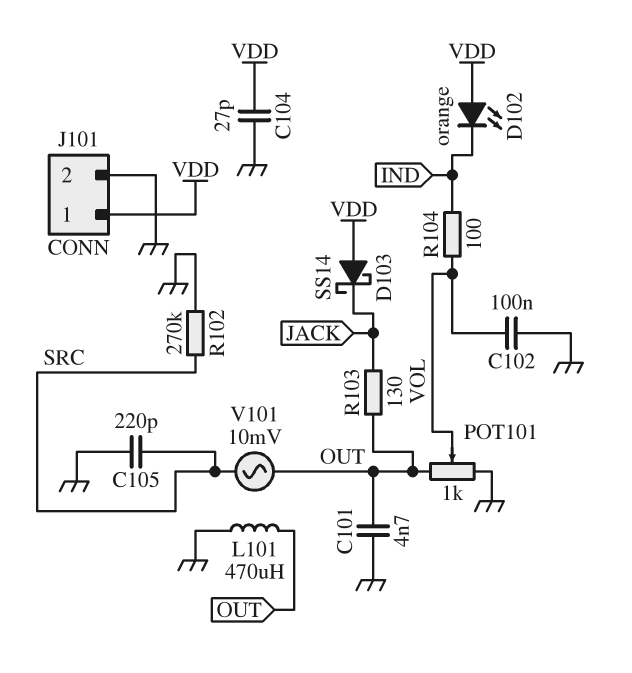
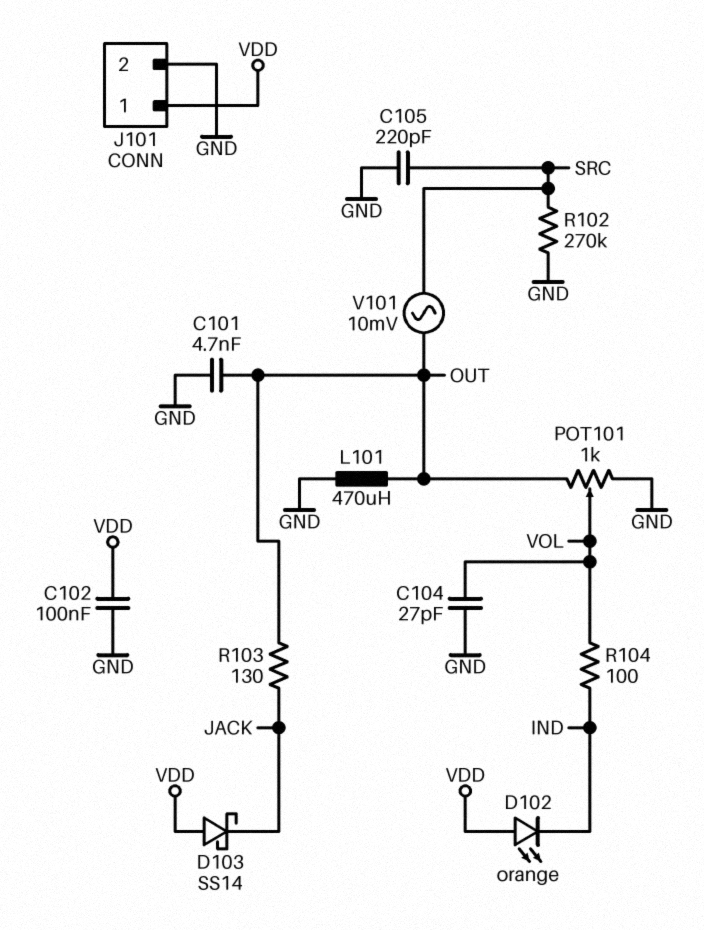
C102: 100nF (GND, VOL) -> 100nF (GND, VDD)
C104: 27pF (GND, VDD) -> 27pF (GND, VOL)

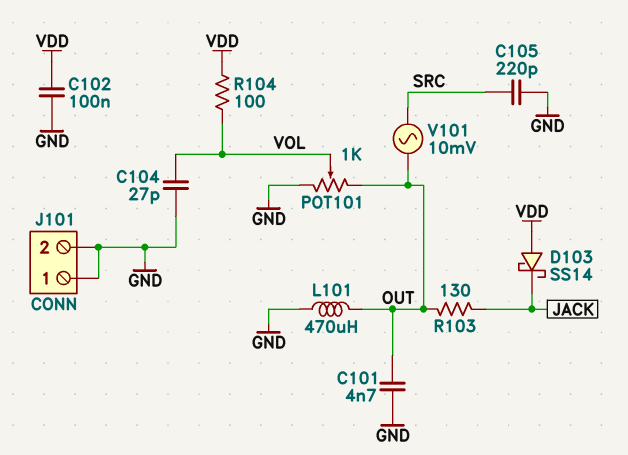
D102: LED orange (A VDD, K IND) -> none
J101 pin 1: VDD -> GND
R102: 270k (GND, SRC) -> none
R104: 100 (IND, VOL) -> 100 (VDD, VOL)

